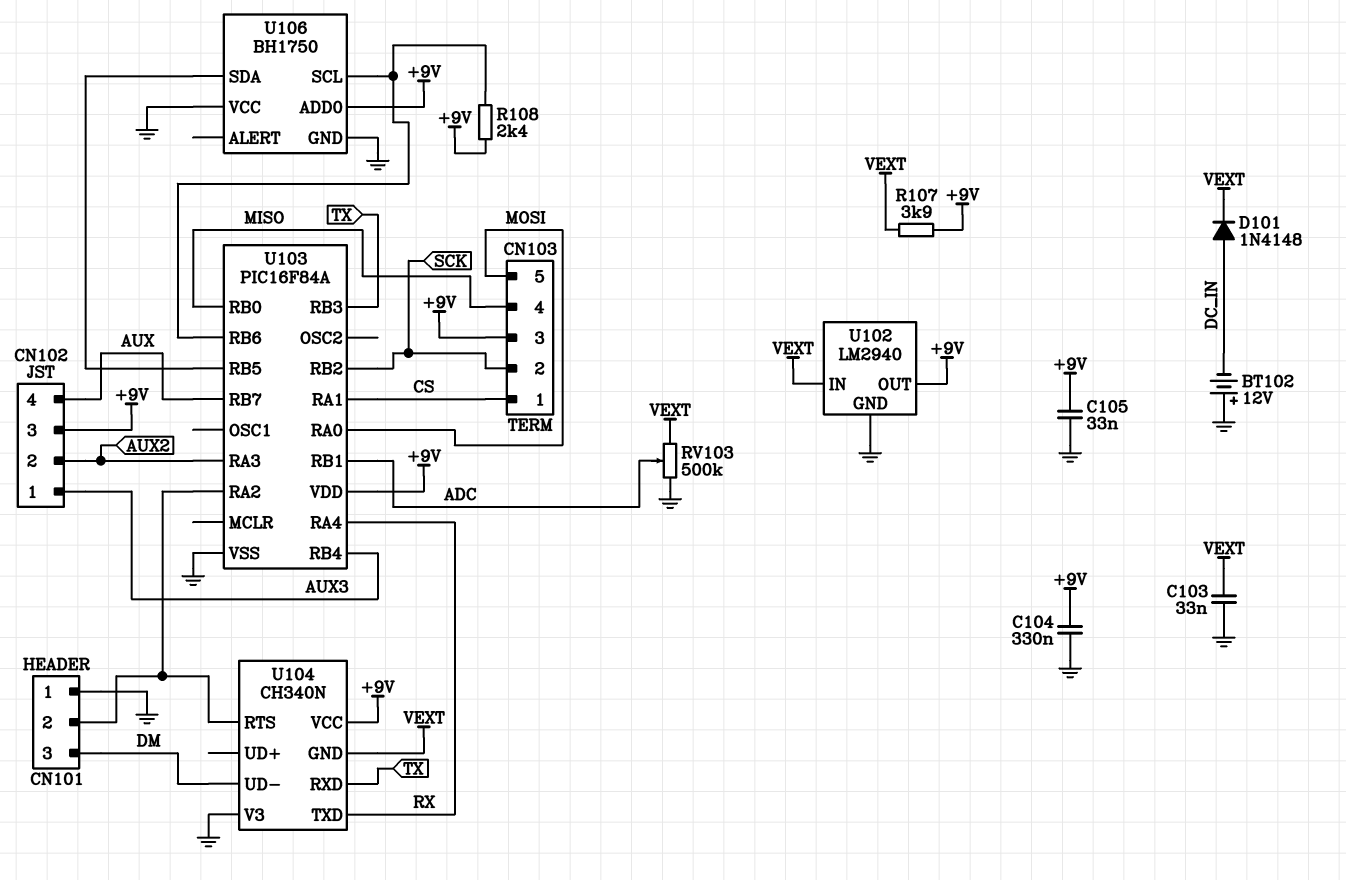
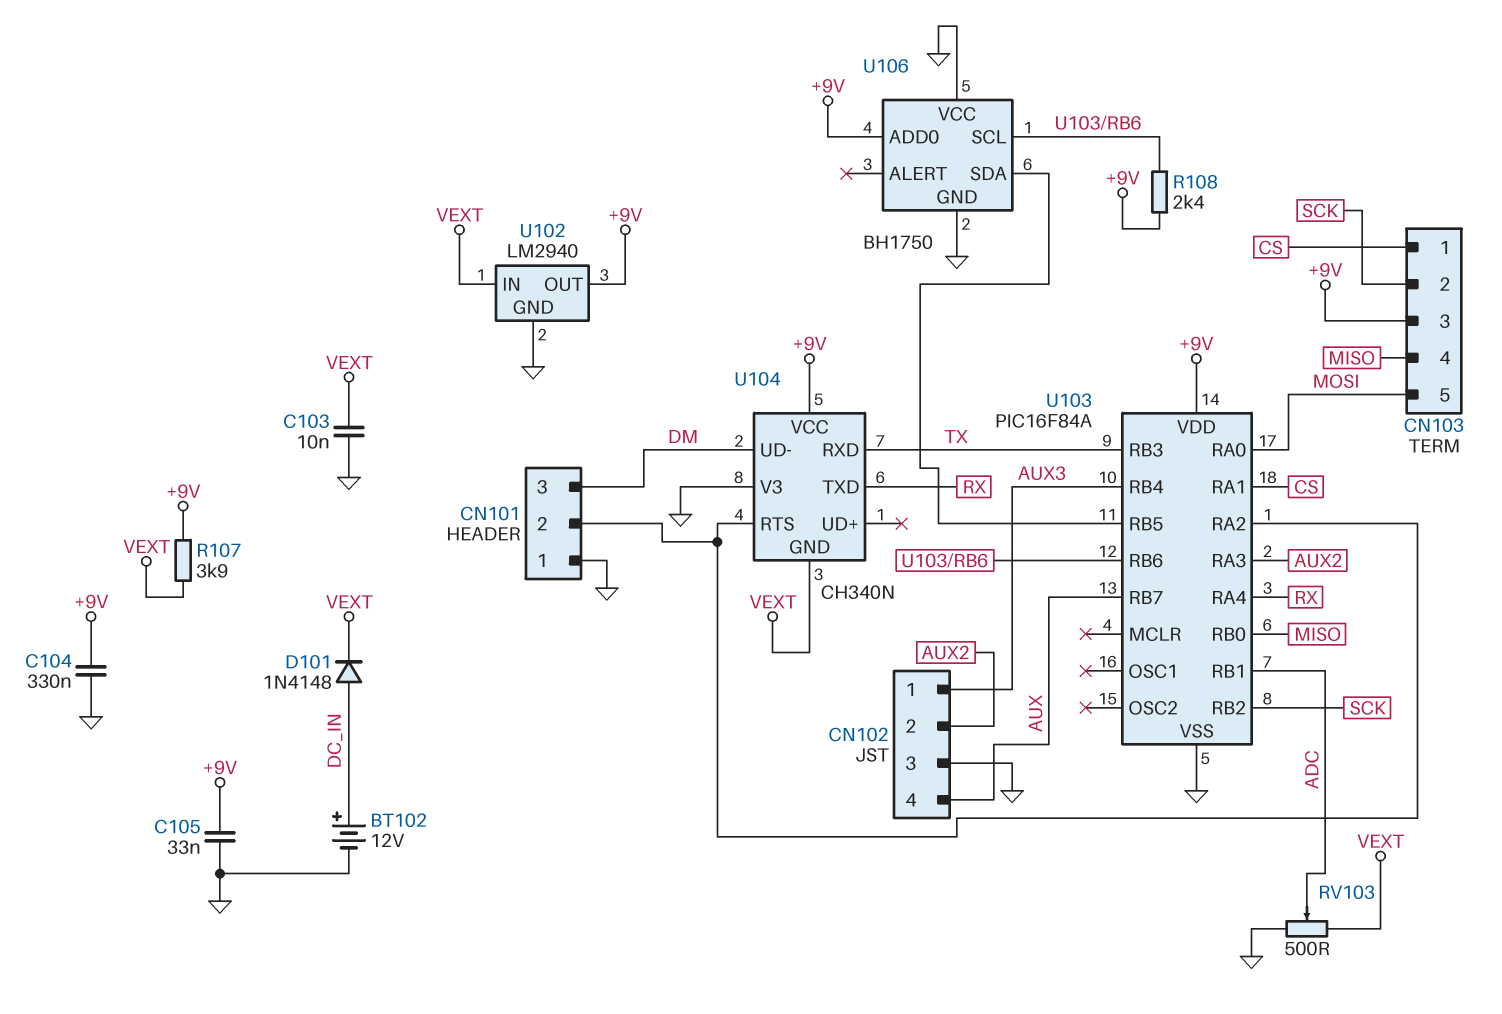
BT102: 12V (plus GND, minus DC_IN) -> 12V (plus DC_IN, minus GND)
C103: 33nF (GND, VEXT) -> 10nF (GND, VEXT)
CN102 pin 3: +9V -> GND
RV103: 500k (GND, VEXT, wiper ADC) -> 500 (GND, VEXT, wiper ADC)

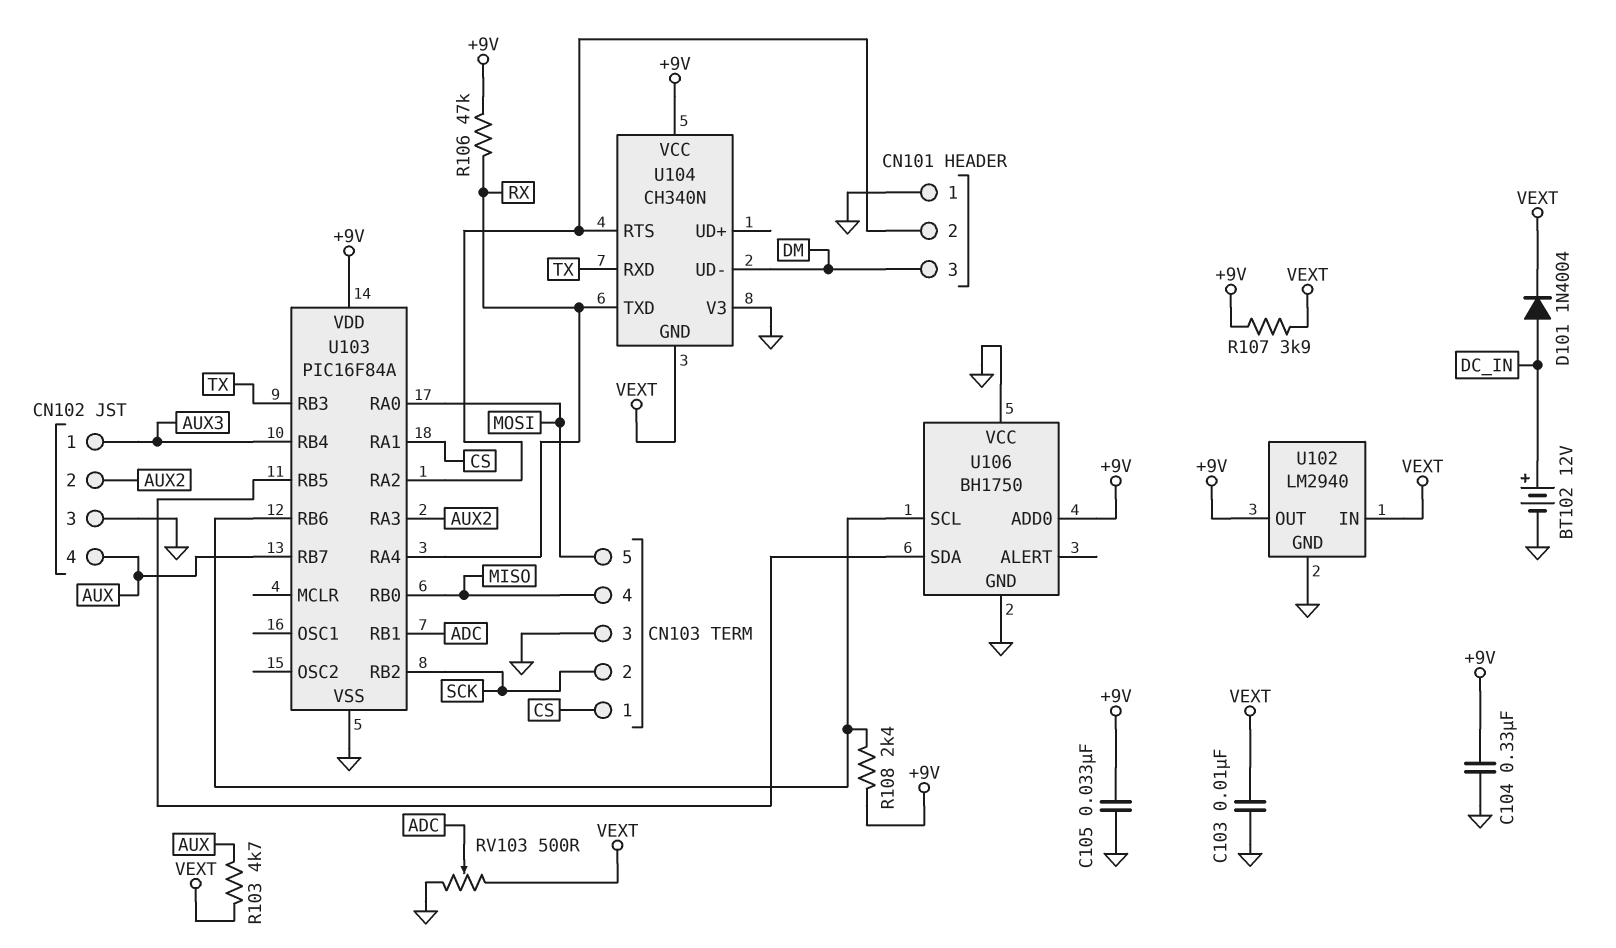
CN103 pin 3: +9V -> GND
D101: diode 1N4148 (A DC_IN, K VEXT) -> diode 1N4004 (A DC_IN, K VEXT)
R103: none -> 4.7k (AUX, VEXT)
R106: none -> 47k (+9V, RX)

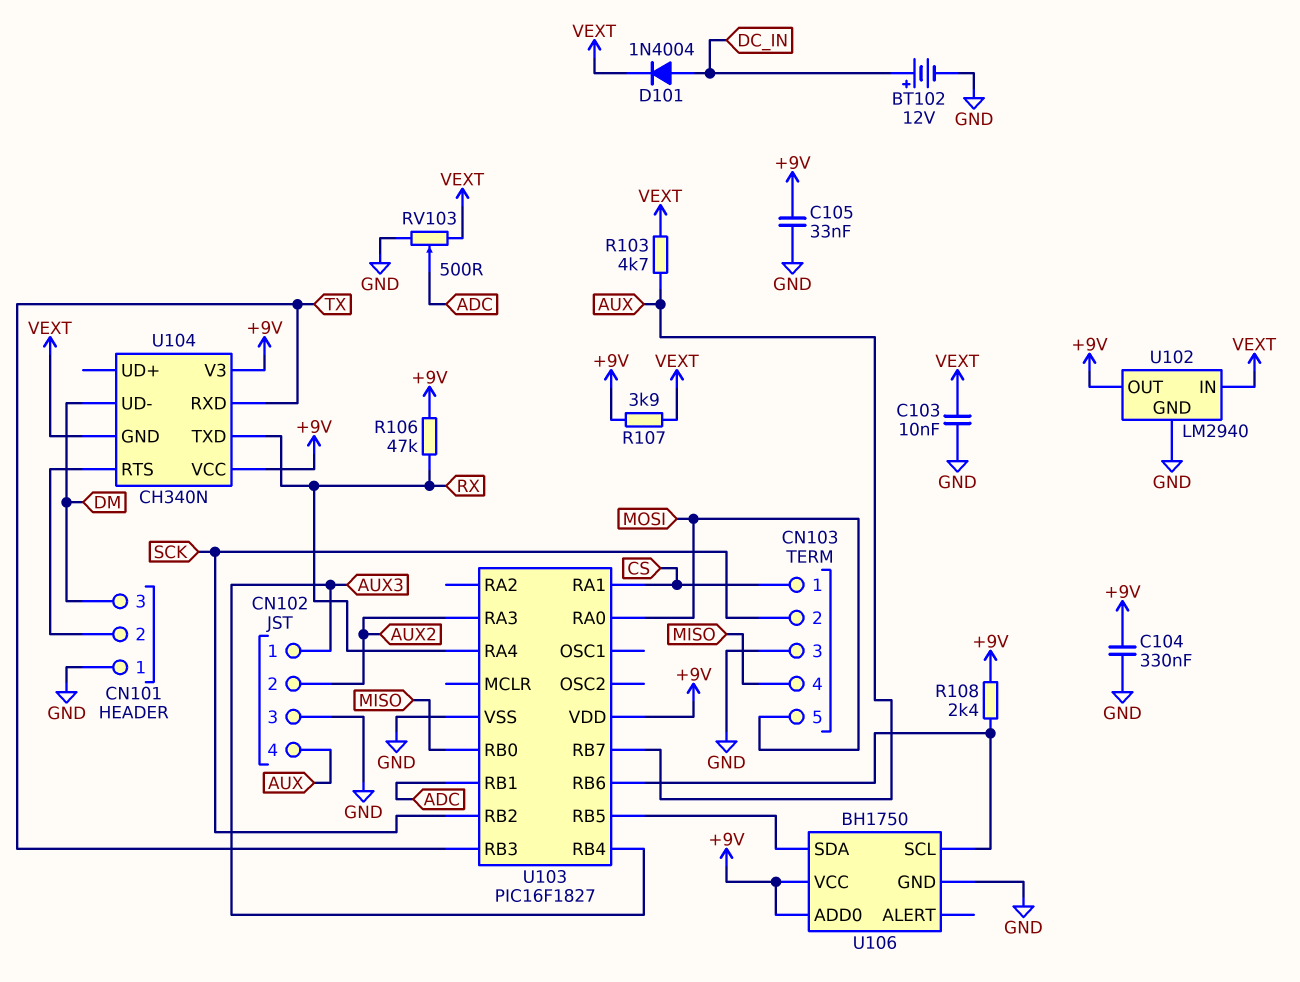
U103: PIC16F84A -> PIC16F1827
U103 pin RA2: CN101/2 -> none
U104 pin V3: GND -> +9V
U106 pin VCC: GND -> +9V

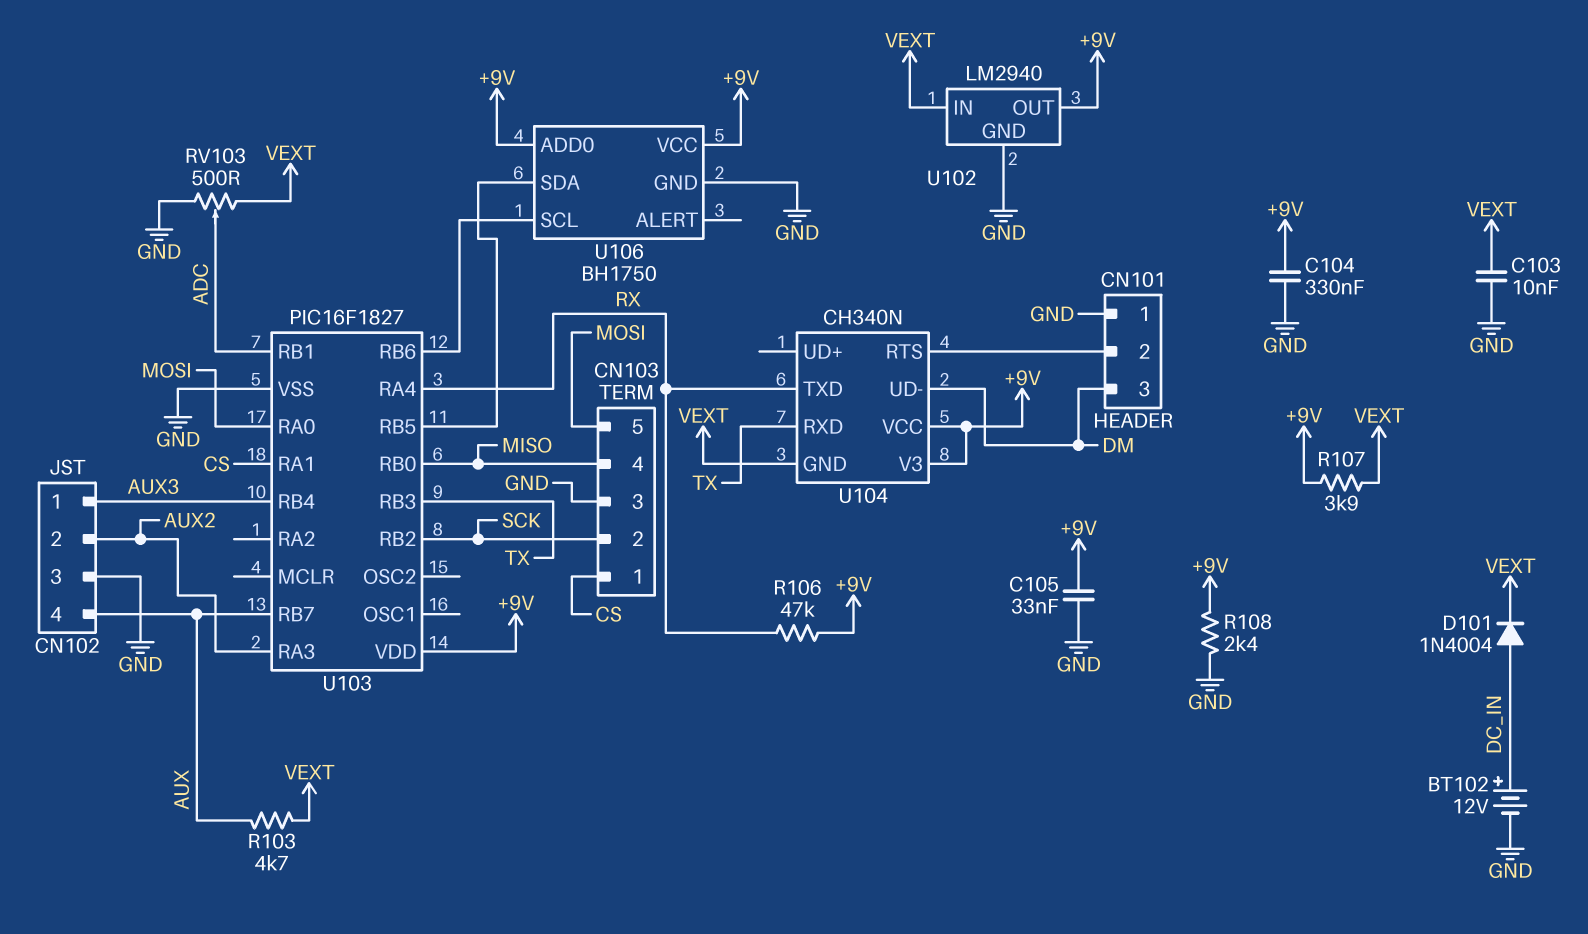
R108: 2.4k (+9V, U103/RB6) -> 2.4k (+9V, GND)

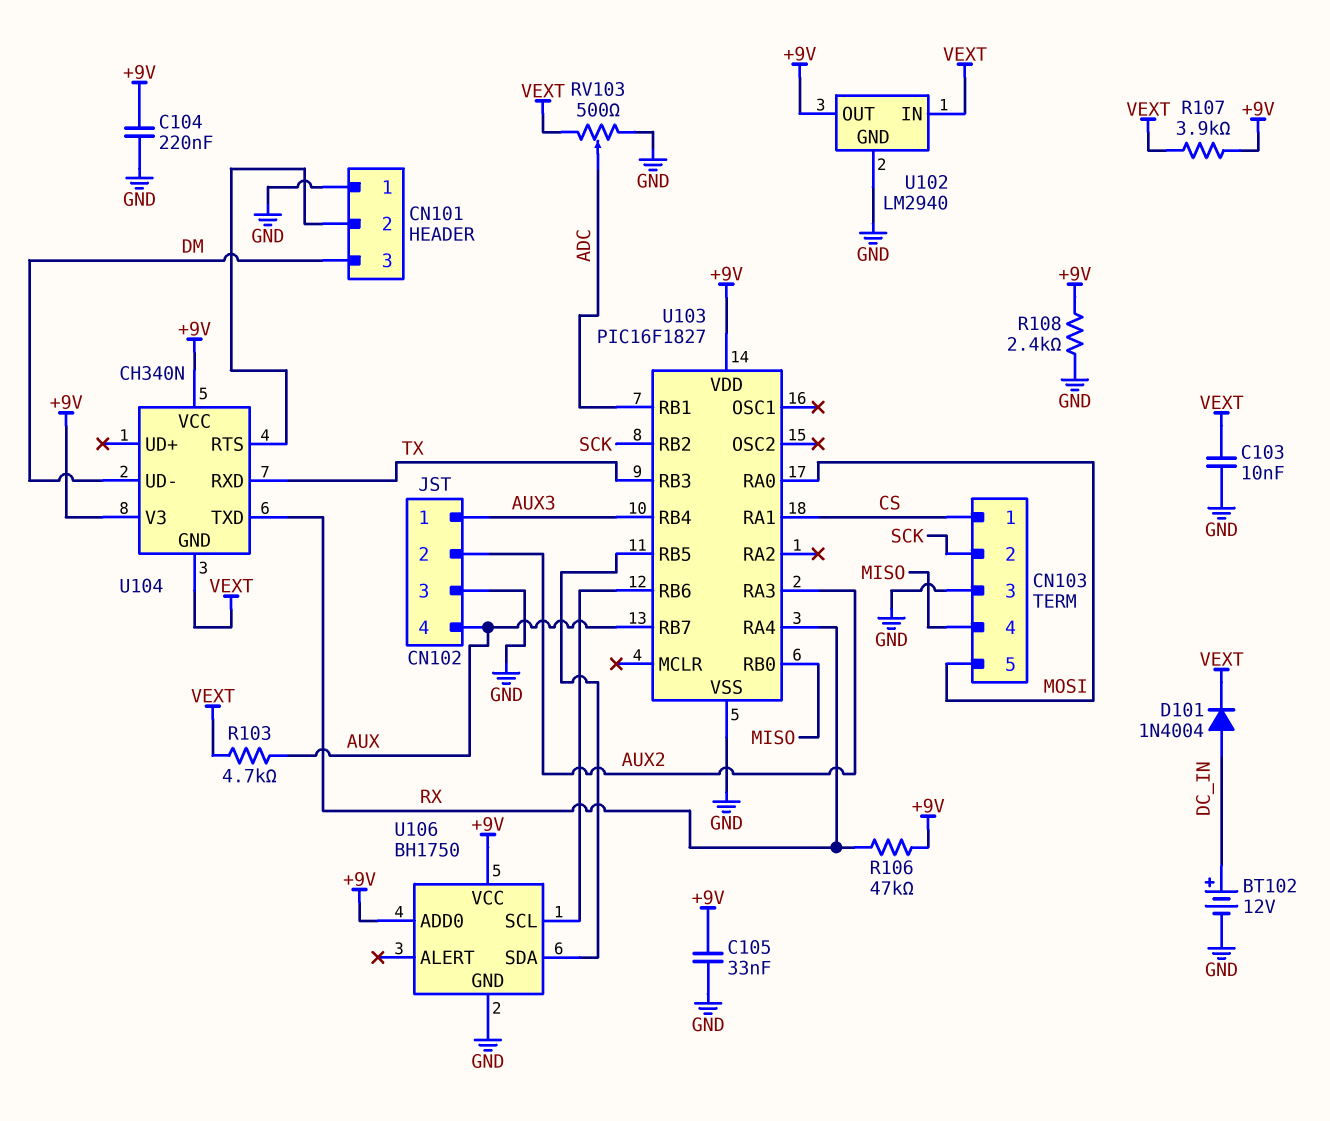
C104: 330nF (+9V, GND) -> 220nF (+9V, GND)

